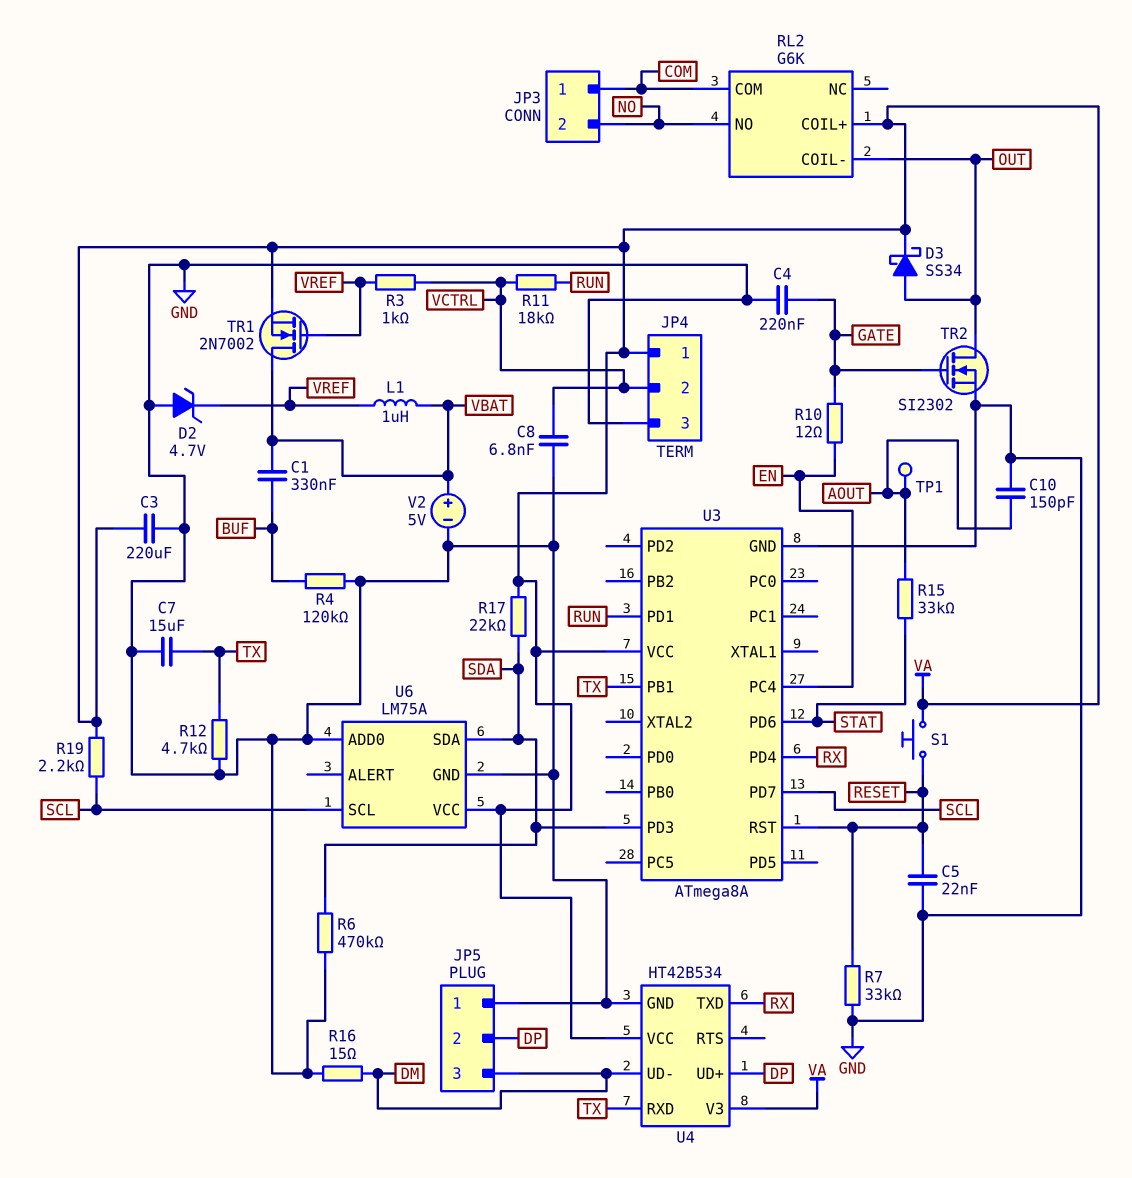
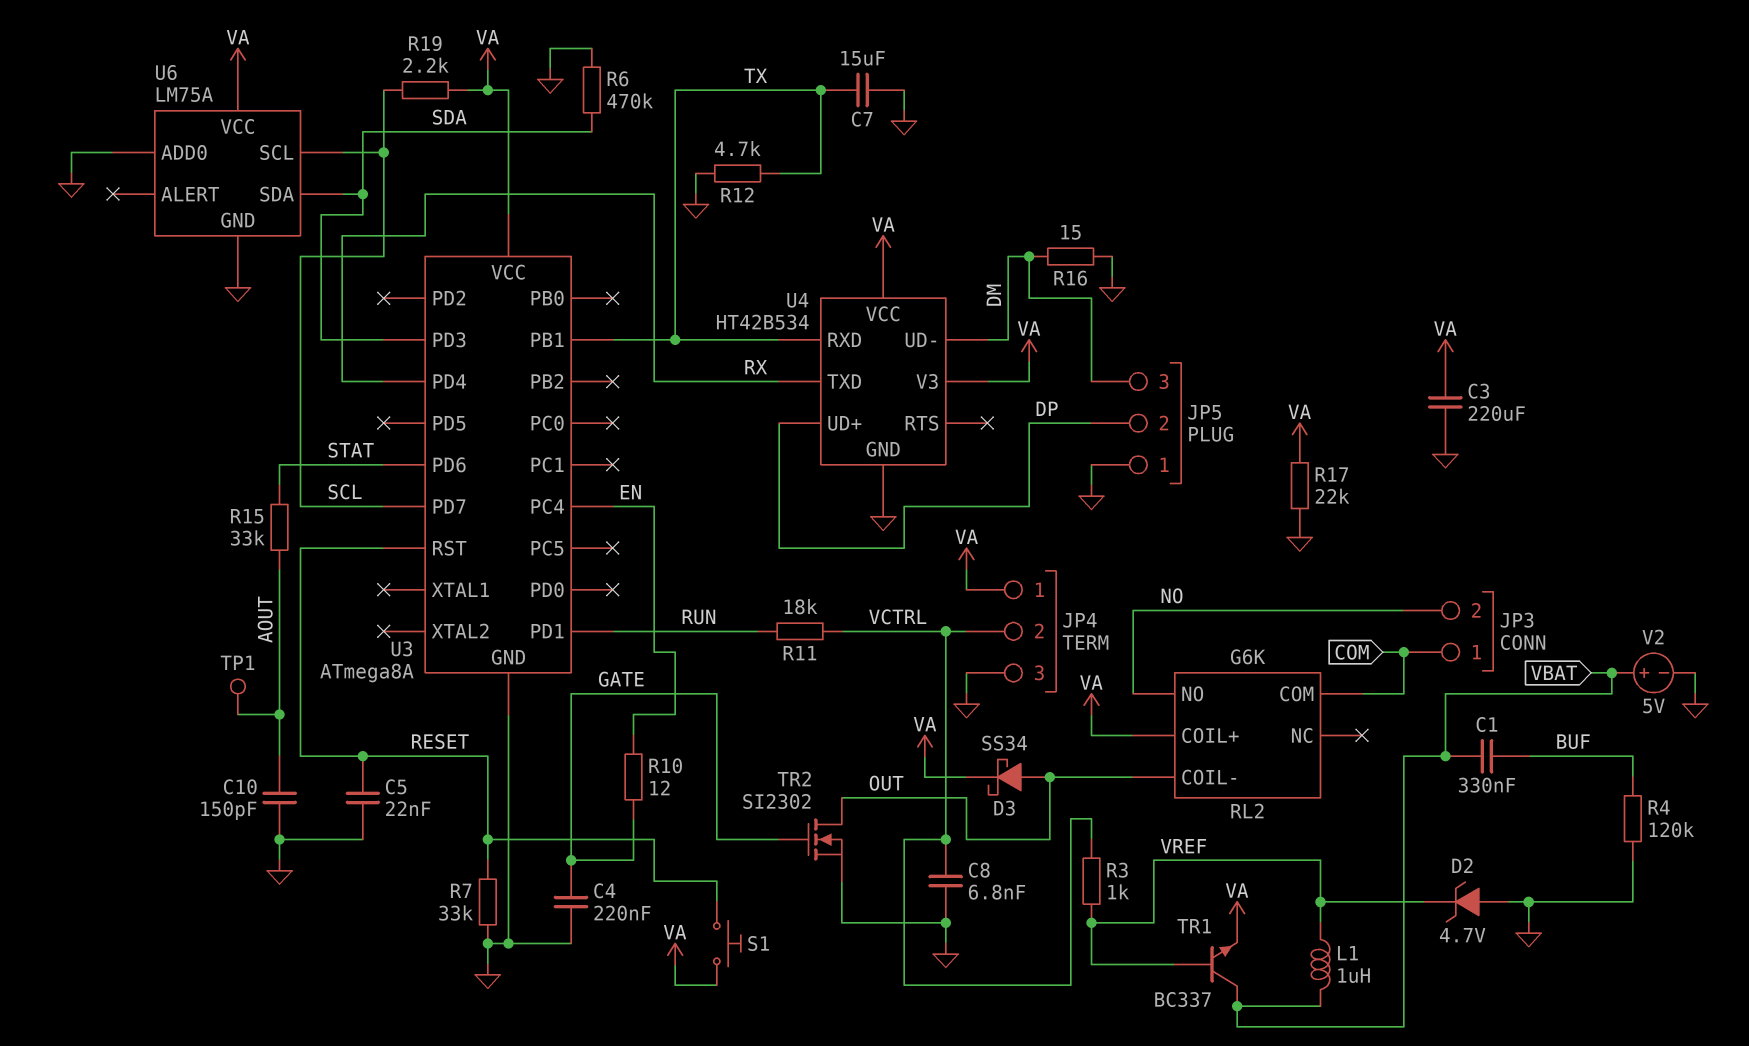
R17: 22k (SDA, VA) -> 22k (GND, VA)
TR1: NMOS 2N7002 (G VREF, D VBAT, S VA) -> NPN BC337 (B VREF, C VBAT, E VA)

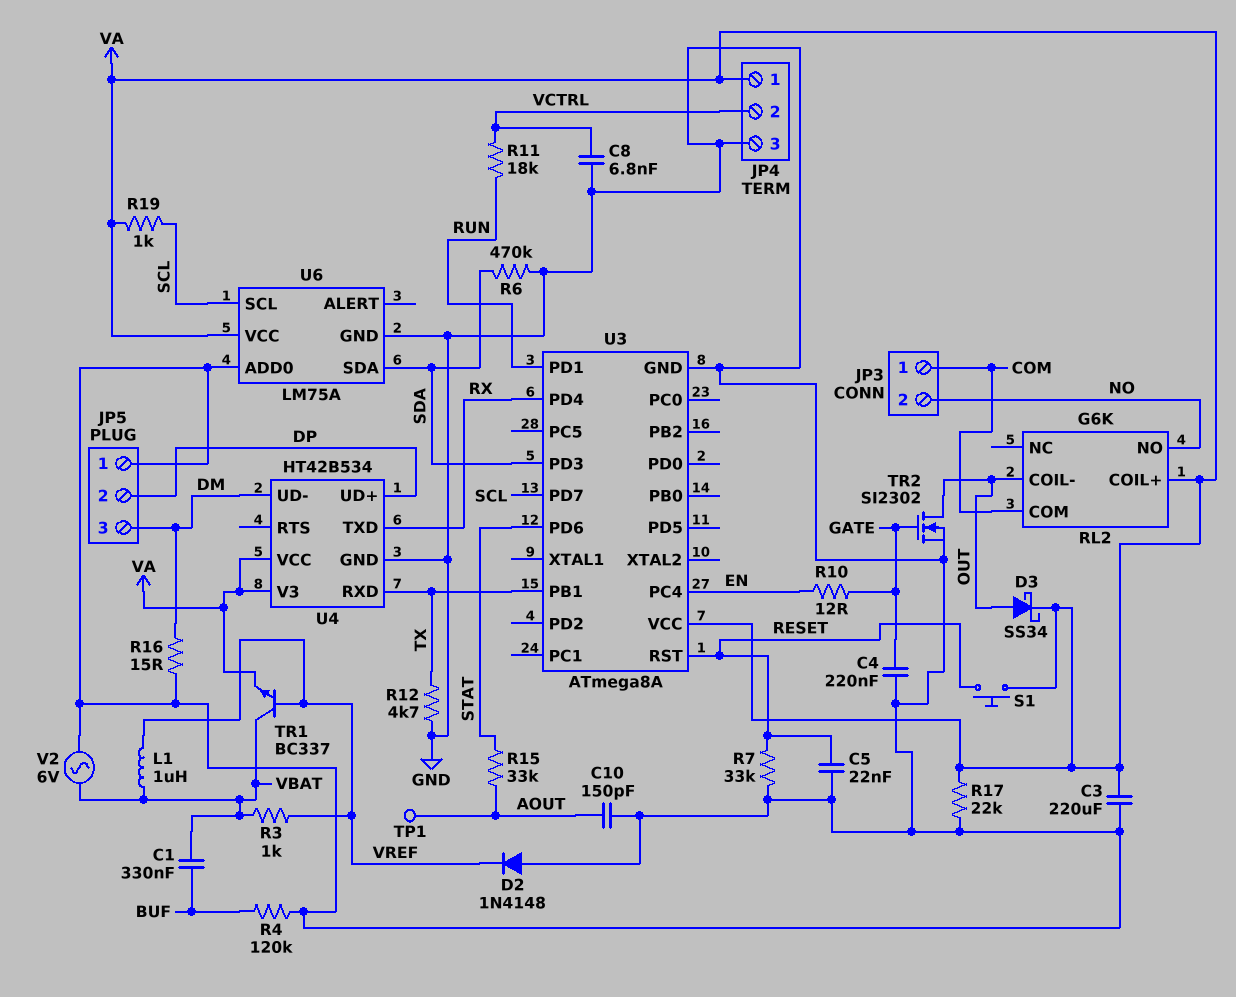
C7: 15uF (GND, TX) -> none
D2: zener 4.7V (A GND, K VREF) -> diode 1N4148 (A GND, K VREF)
R3: 1k (VCTRL, VREF) -> 1k (VBAT, VREF)
R19: 2.2k (SCL, VA) -> 1k (SCL, VA)
V2: 5V (plus VBAT, minus GND) -> AC 6V (GND, VBAT)

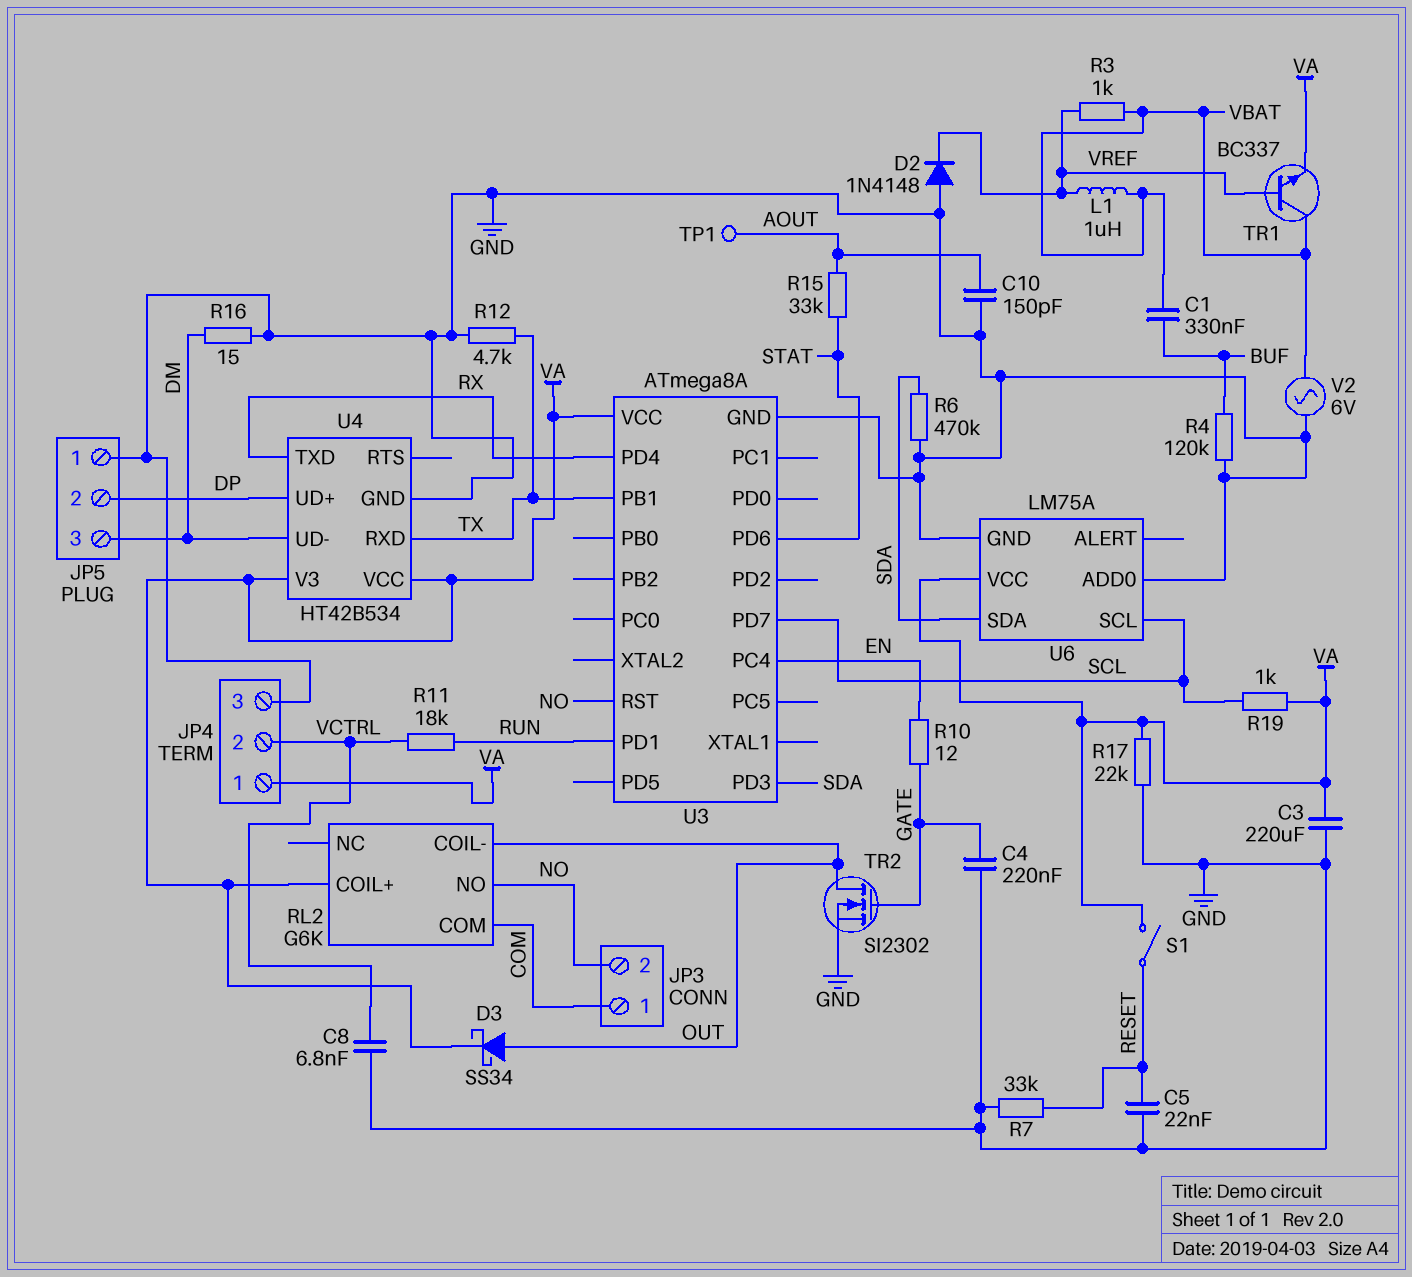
S1: button (RESET, VA) -> switch (RESET, VA)
U3 pin RST: RESET -> NO

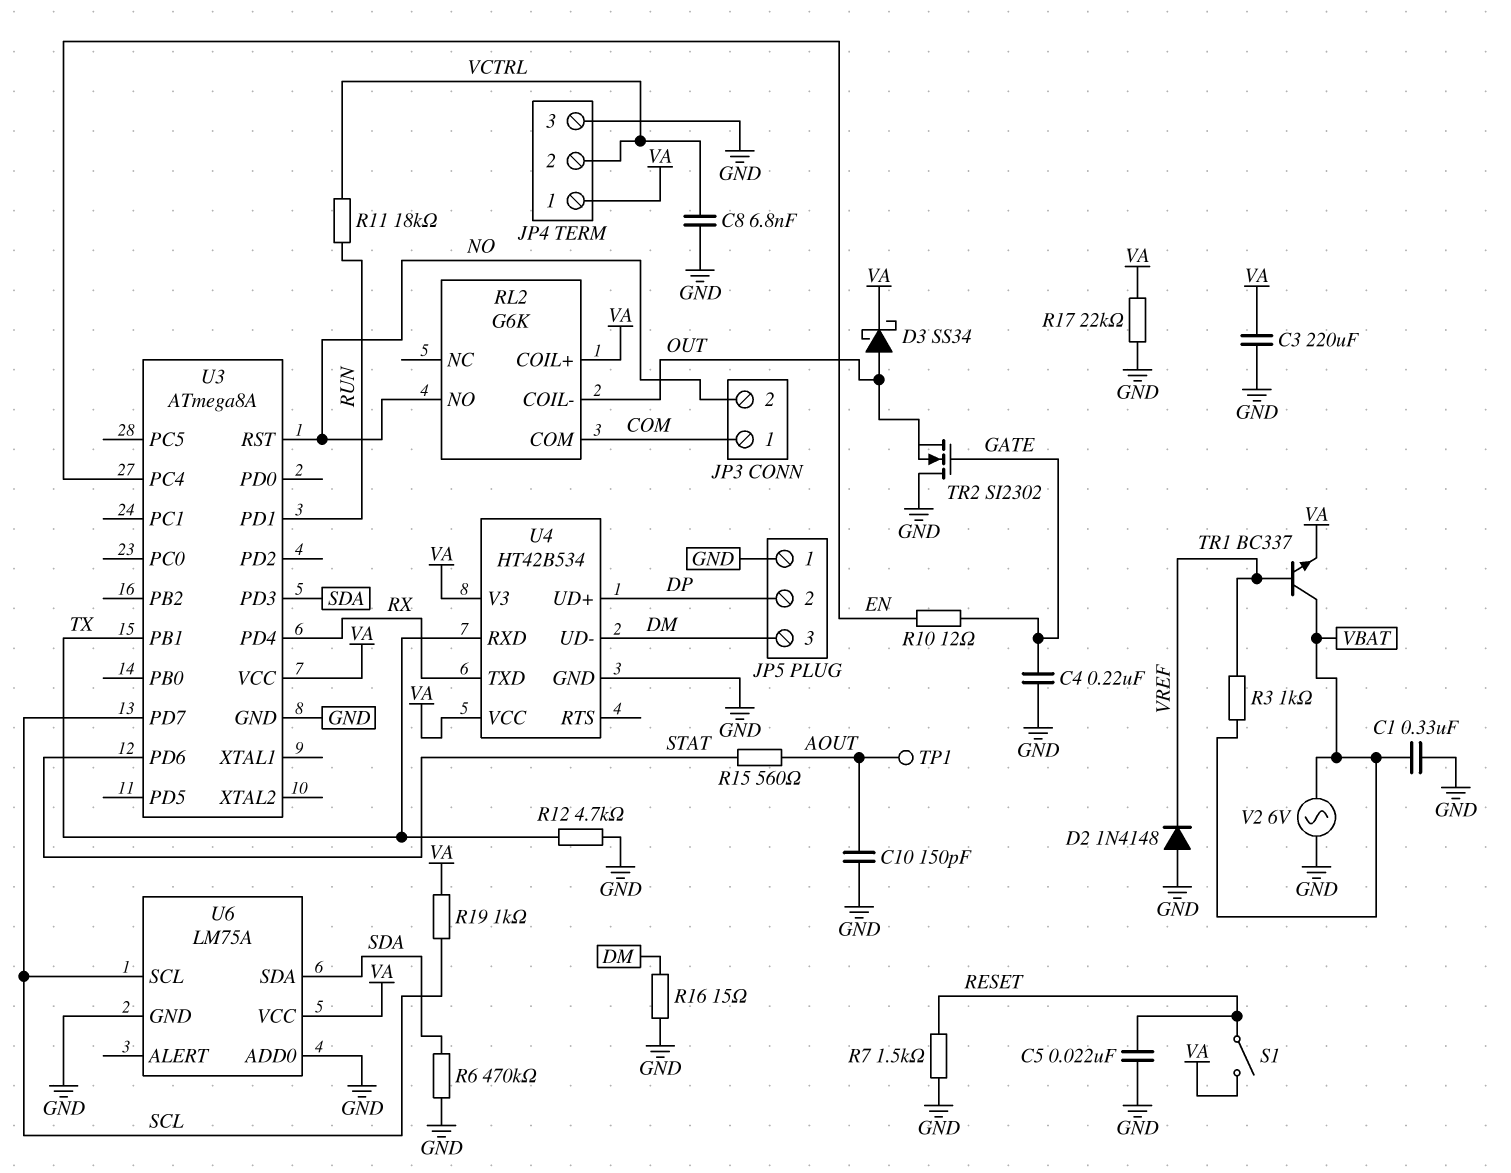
C1: 330nF (BUF, VBAT) -> 330nF (GND, VBAT)
L1: 1uH (VBAT, VREF) -> none
R4: 120k (BUF, GND) -> none
R7: 33k (GND, RESET) -> 1.5k (GND, RESET)
R15: 33k (AOUT, STAT) -> 560 (AOUT, STAT)
TR2: NMOS SI2302 (G GATE, D OUT, S GND) -> NMOS SI2302 (G GATE, D GND, S OUT)

